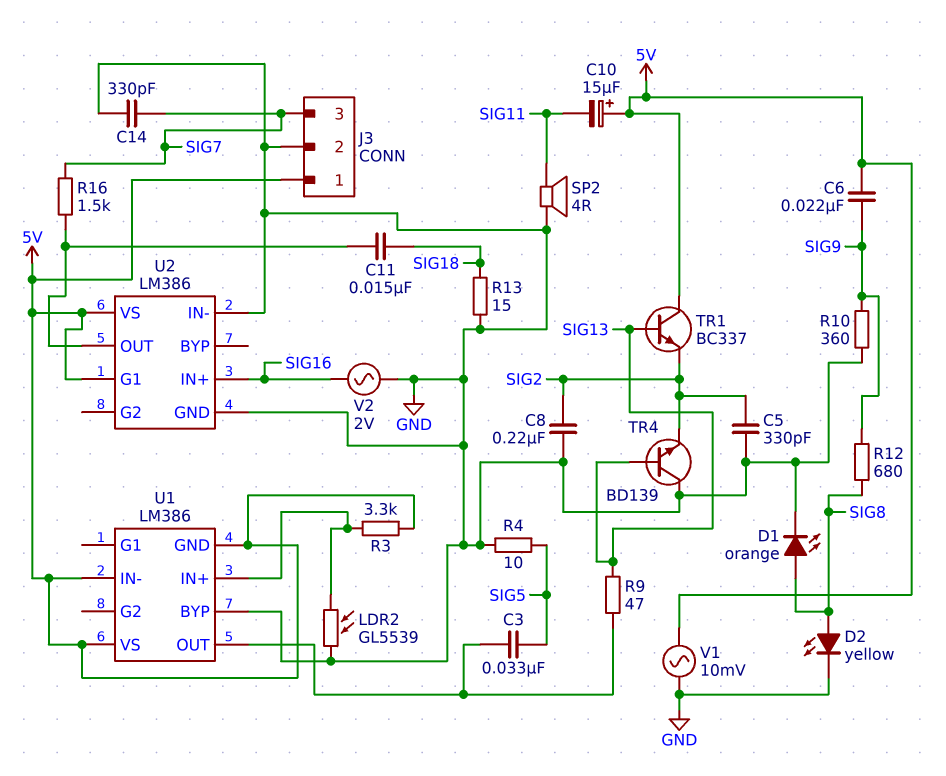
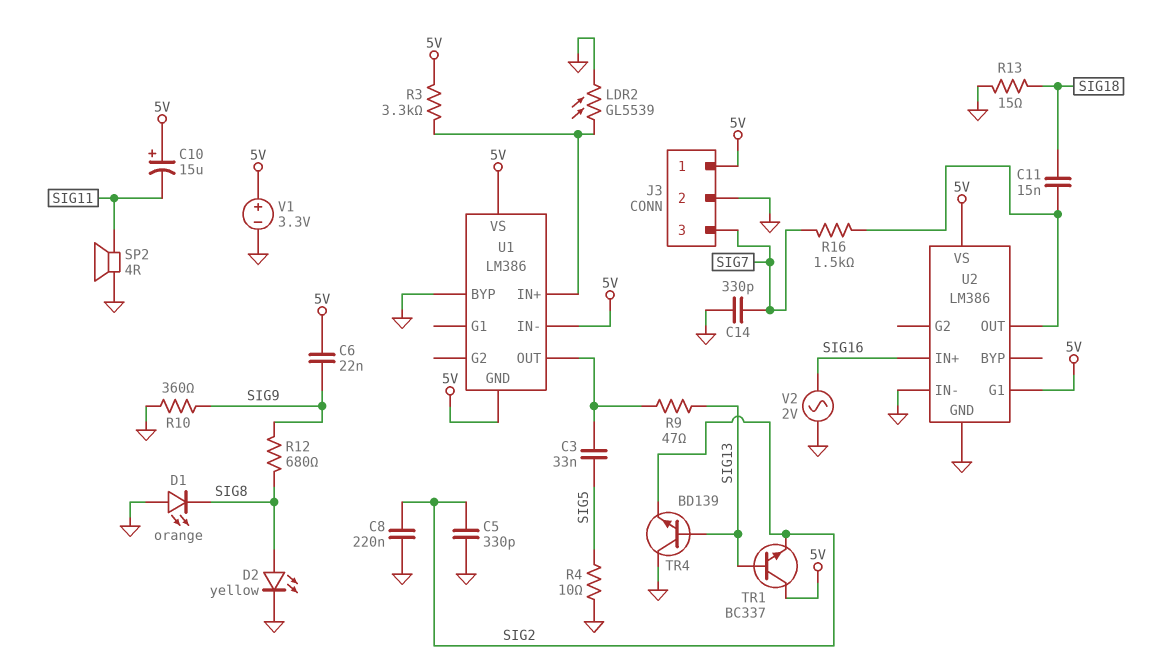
D1: LED orange (A SIG8, K GND) -> LED orange (A GND, K SIG8)
V1: AC 10mV (5V, GND) -> 3.3V (plus 5V, minus GND)

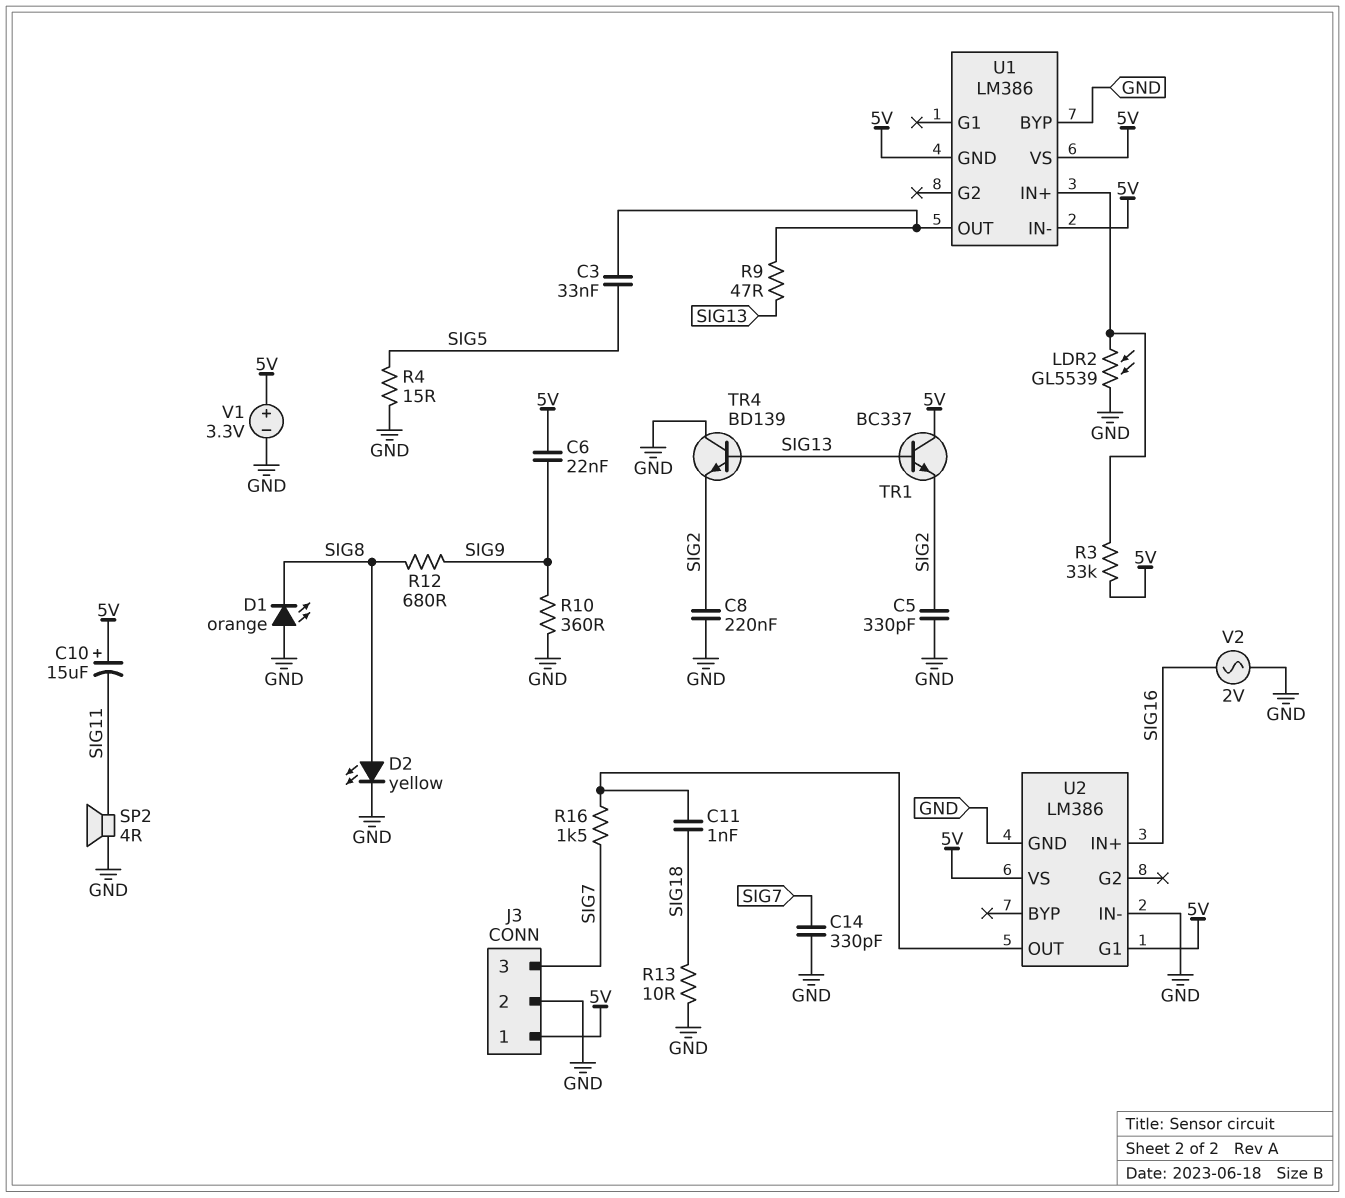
C11: 15nF (SIG18, U2/OUT) -> 1nF (SIG18, U2/OUT)
R3: 3.3k (5V, U1/IN+) -> 33k (5V, U1/IN+)
R4: 10 (GND, SIG5) -> 15 (GND, SIG5)
R13: 15 (GND, SIG18) -> 10 (GND, SIG18)

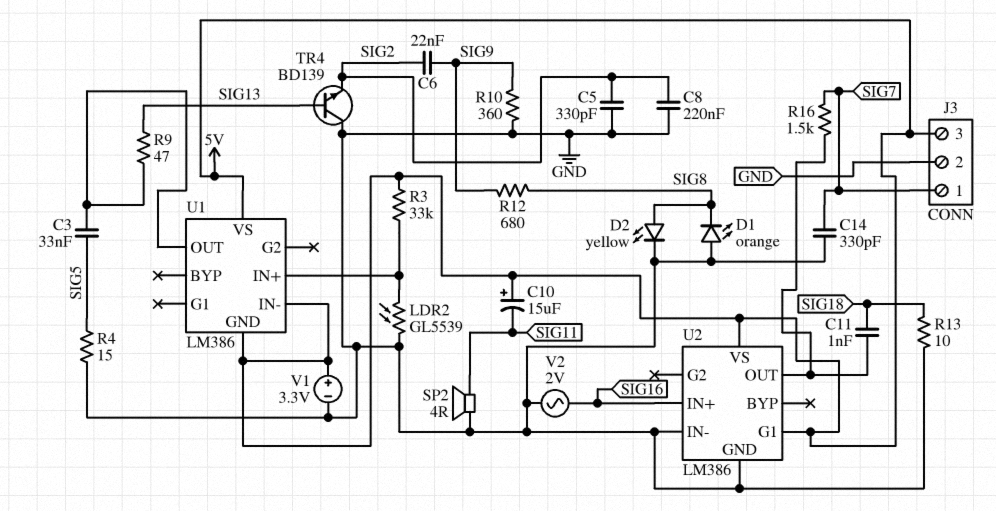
C6: 22nF (5V, SIG9) -> 22nF (SIG2, SIG9)
J3 pin 1: 5V -> SIG7
J3 pin 3: SIG7 -> 5V
TR1: NPN BC337 (B SIG13, C 5V, E SIG2) -> none
U1 pin BYP: GND -> none

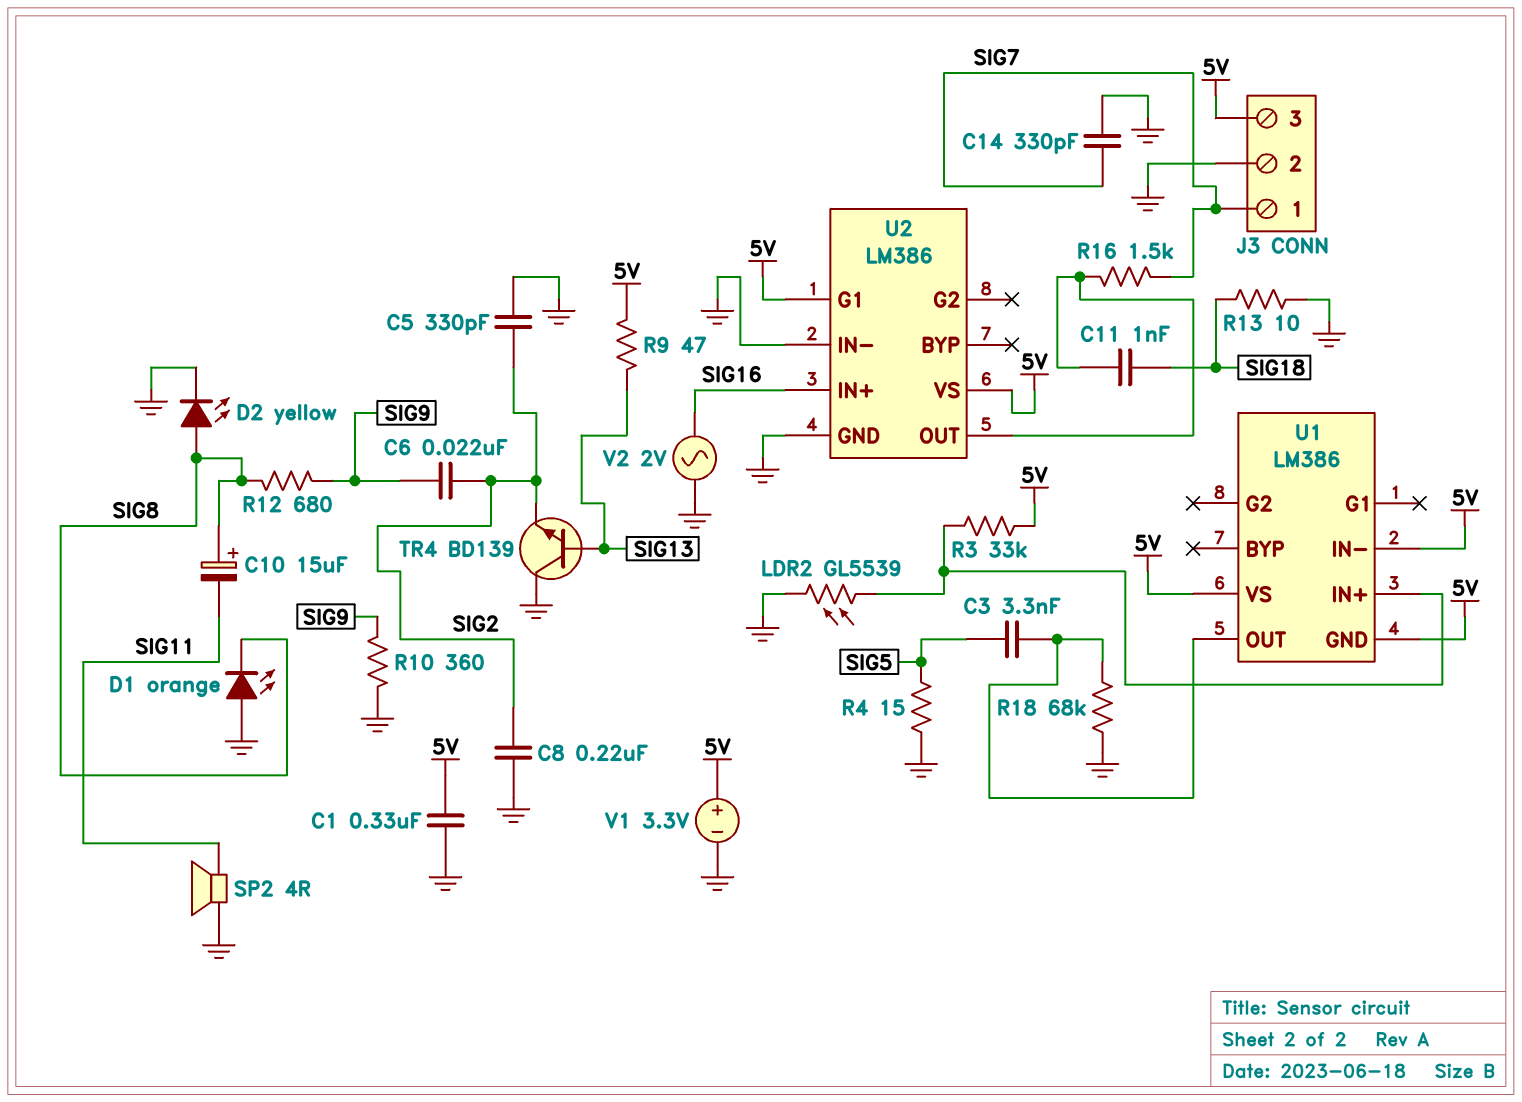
C1: none -> 330nF (5V, GND)
C3: 33nF (SIG5, U1/OUT) -> 3.3nF (SIG5, U1/OUT)
C10: 15uF (plus 5V, minus SIG11) -> 15uF (plus SIG8, minus SIG11)
R9: 47 (SIG13, U1/OUT) -> 47 (5V, SIG13)
R18: none -> 68k (GND, U1/OUT)

